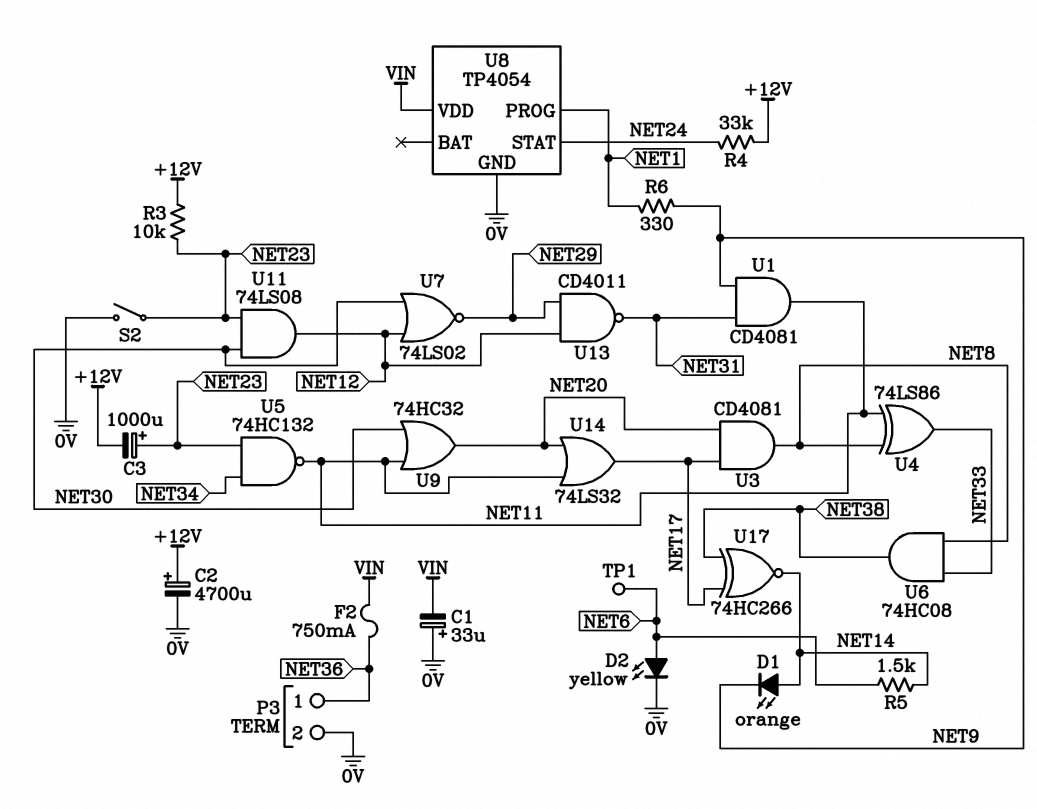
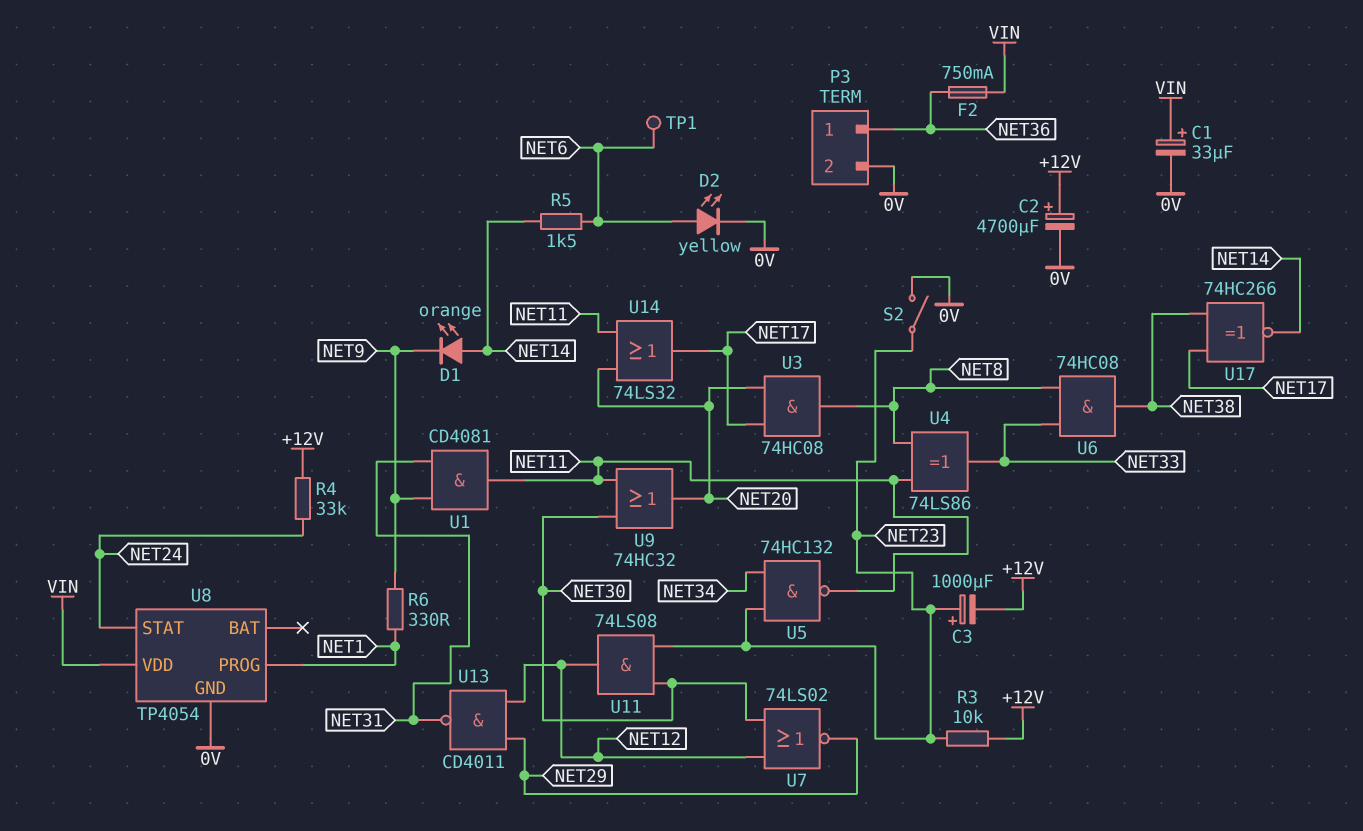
C1: 33uF (plus 0V, minus VIN) -> 33uF (plus VIN, minus 0V)
U3: AND CD4081 (in NET17, in NET20, out NET8) -> AND 74HC08 (in NET17, in NET20, out NET8)

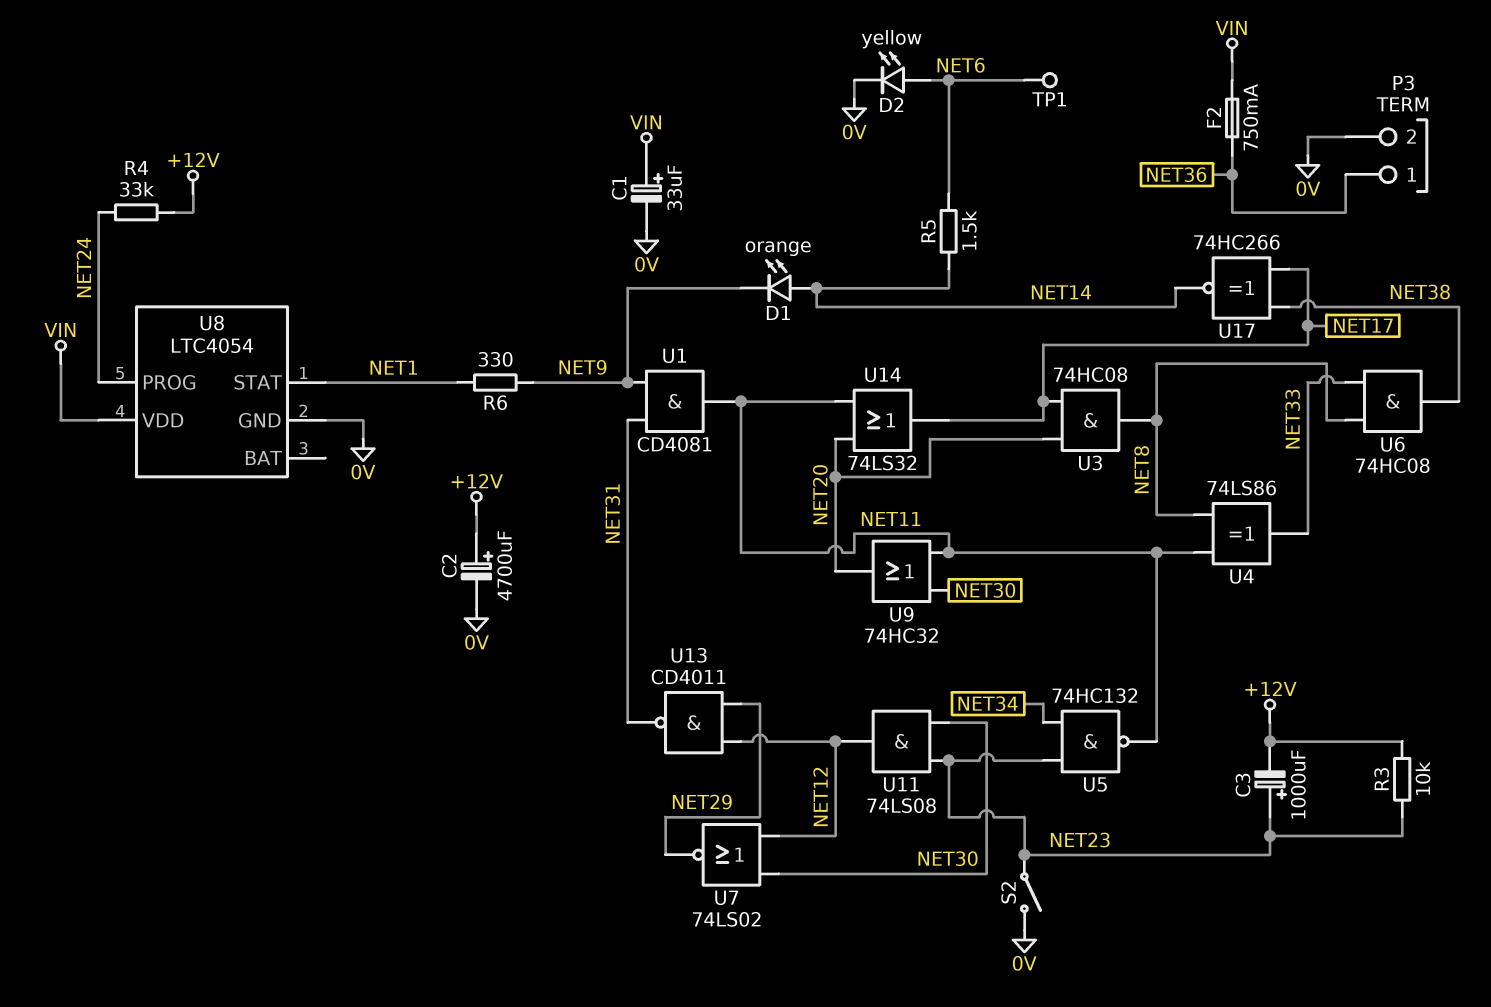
U8: TP4054 -> LTC4054
U8 pin PROG: NET1 -> NET24
U8 pin STAT: NET24 -> NET1

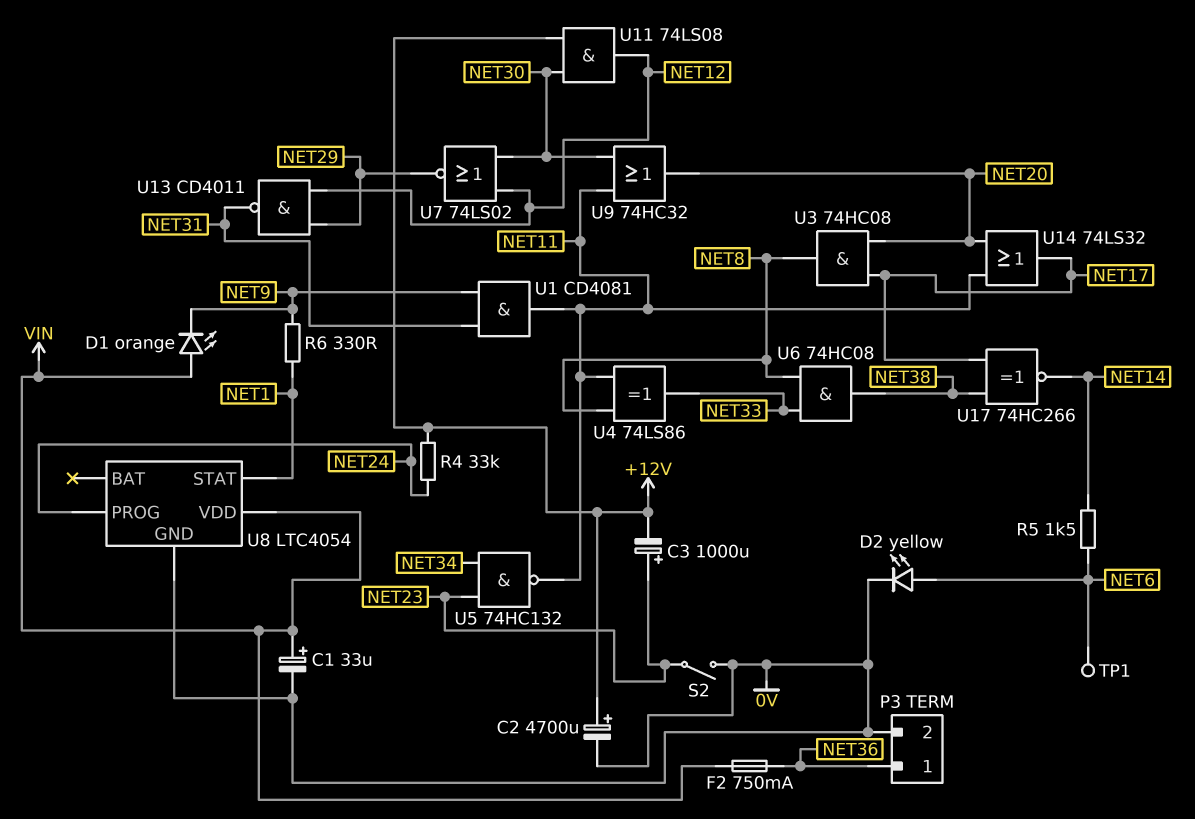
D1: LED orange (A NET14, K NET9) -> LED orange (A VIN, K NET9)
R3: 10k (+12V, NET23) -> none
U11: AND 74LS08 (in NET23, in NET30, out NET12) -> AND 74LS08 (in +12V, in NET30, out NET12)

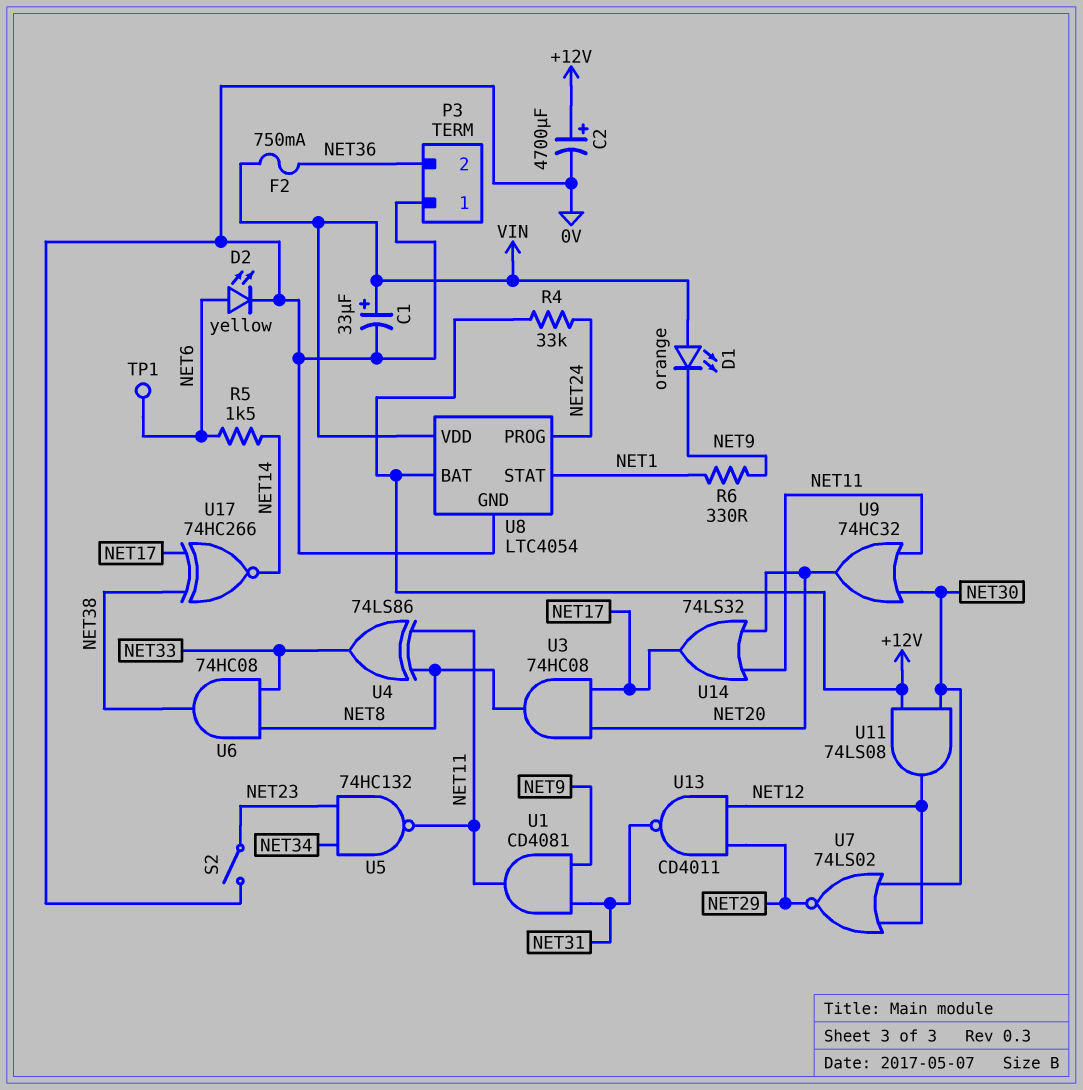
C3: 1000uF (plus NET23, minus +12V) -> none
P3 pin 1: NET36 -> 0V
P3 pin 2: 0V -> NET36
U8 pin BAT: none -> +12V

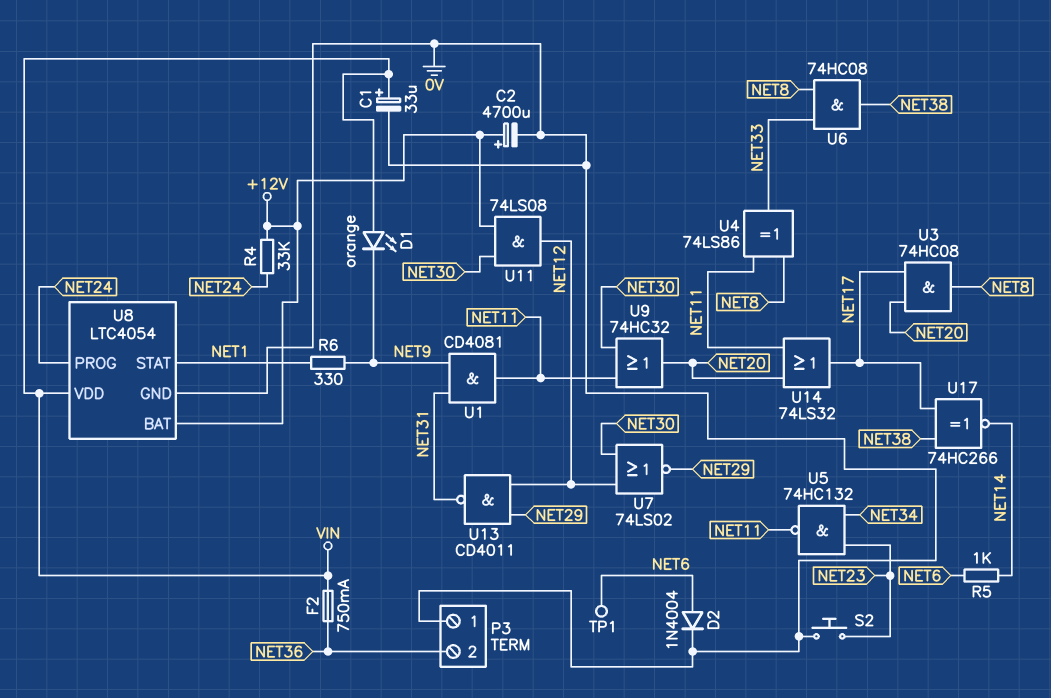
D2: LED yellow (A NET6, K 0V) -> diode 1N4004 (A NET6, K 0V)
R5: 1.5k (NET6, NET14) -> 1k (NET6, NET14)
S2: switch (0V, NET23) -> button (0V, NET23)

